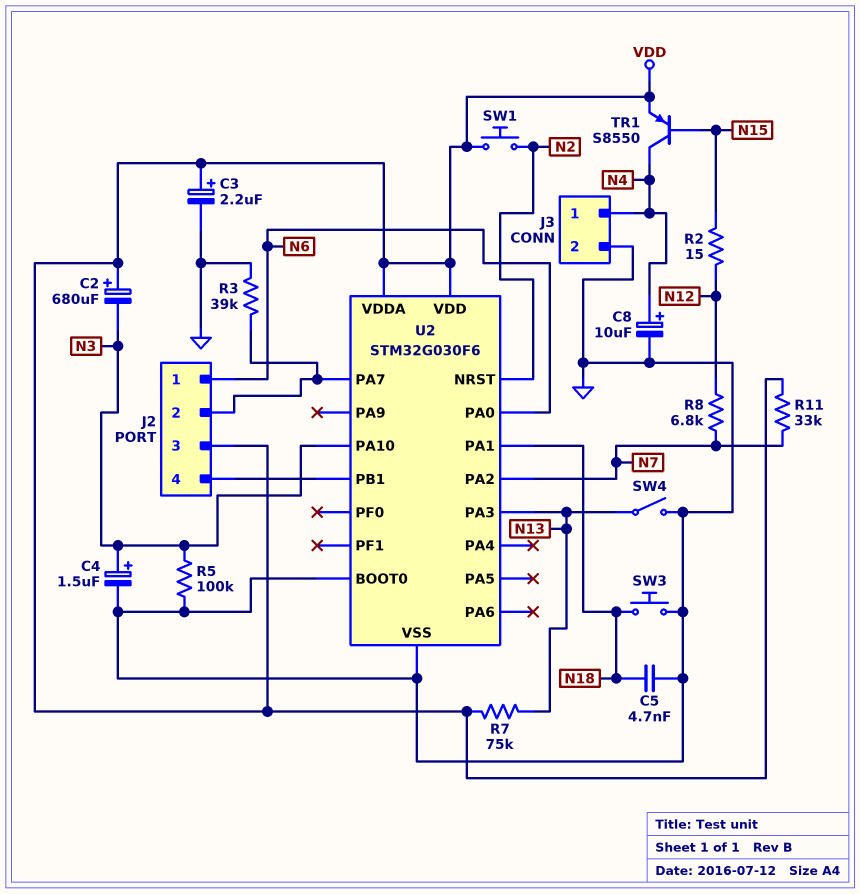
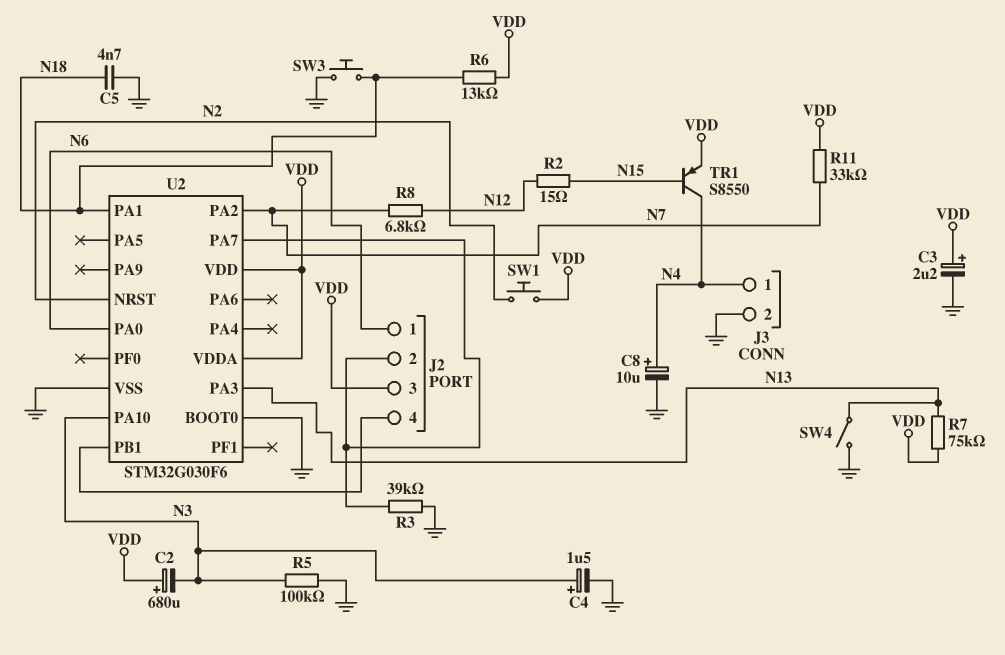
R6: none -> 13k (N18, VDD)

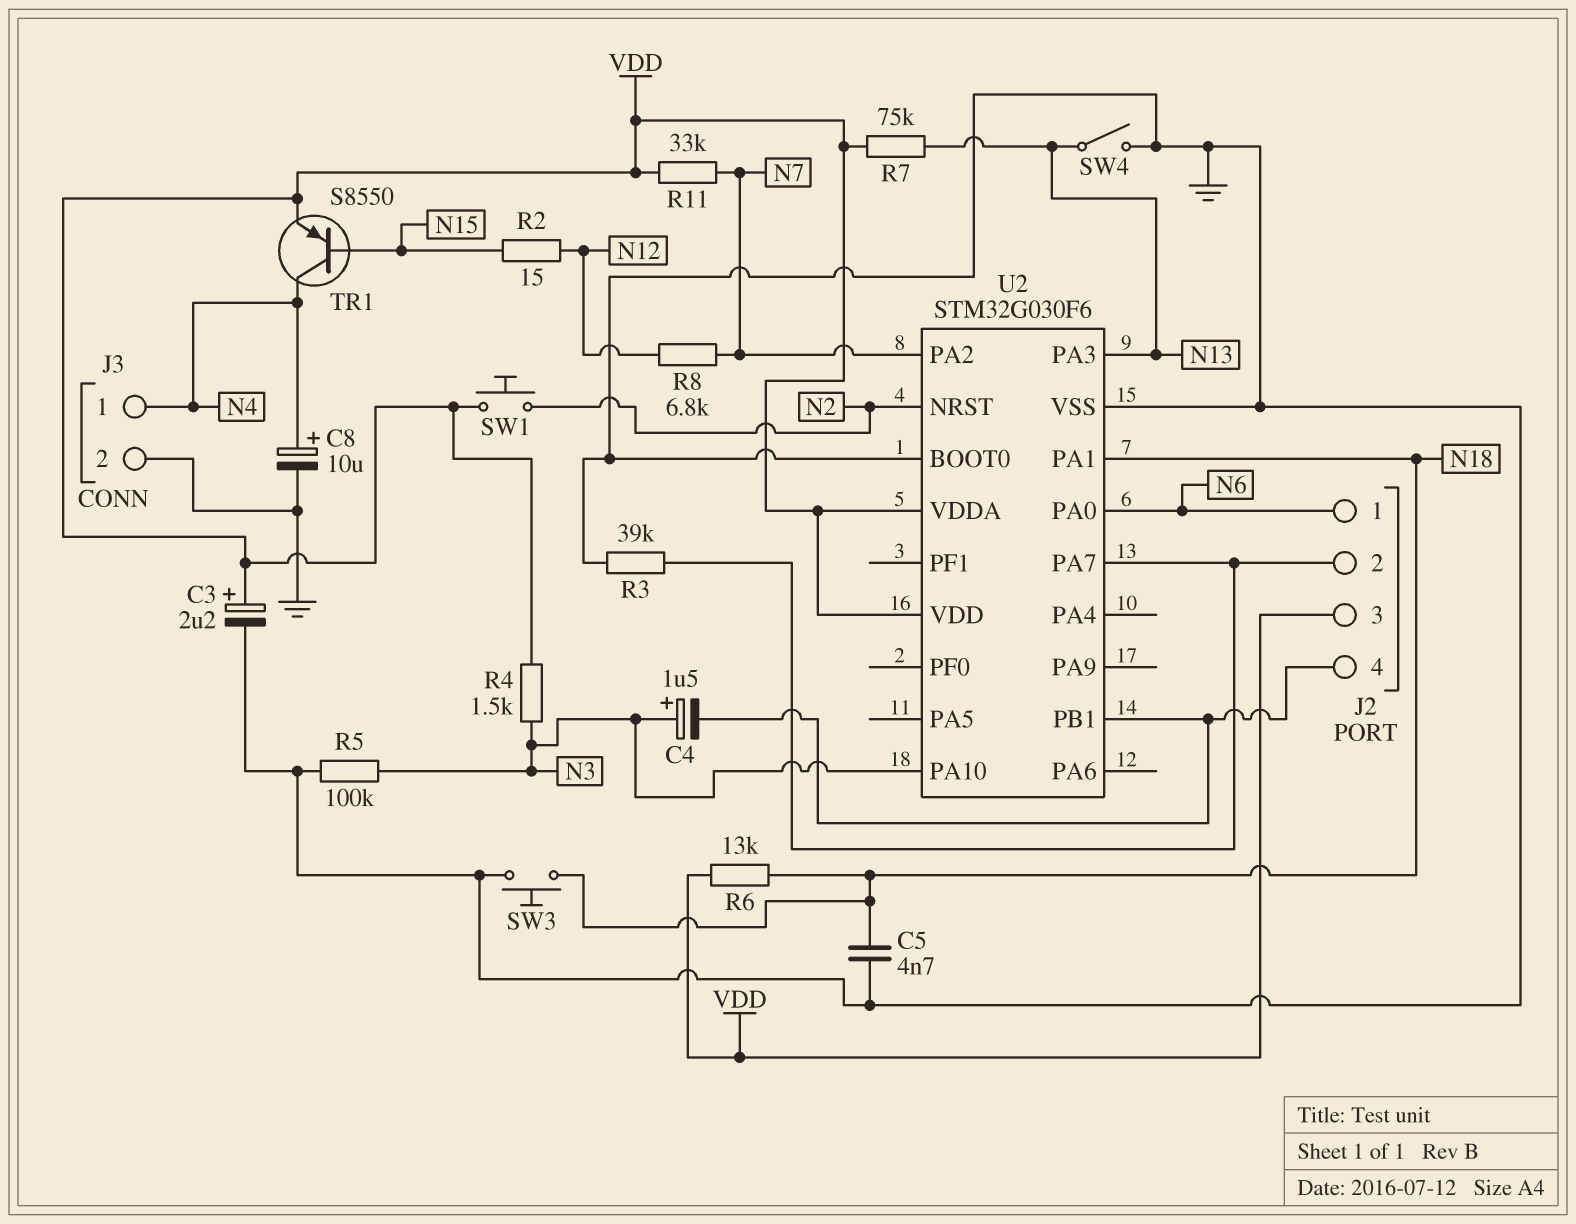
C2: 680uF (plus VDD, minus N3) -> none
C4: 1.5uF (plus N3, minus GND) -> 1.5uF (plus N3, minus J2/4)
R4: none -> 1.5k (N3, VDD)

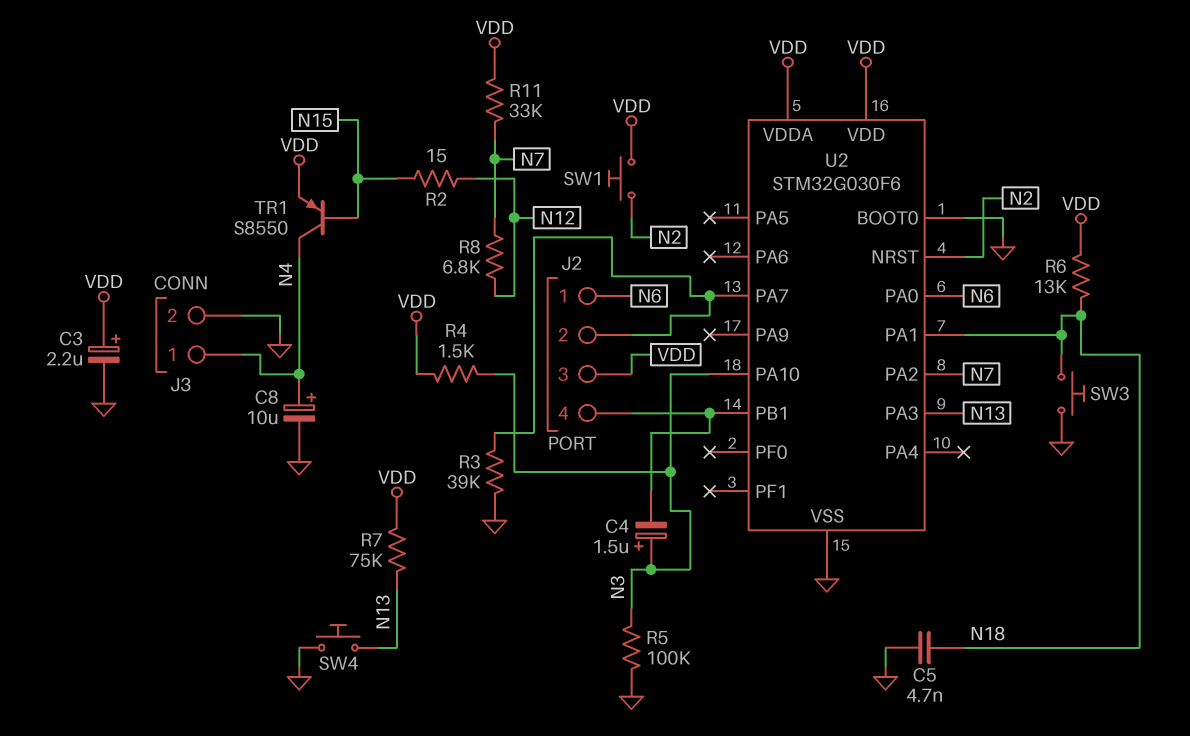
SW4: switch (GND, N13) -> button (GND, N13)

